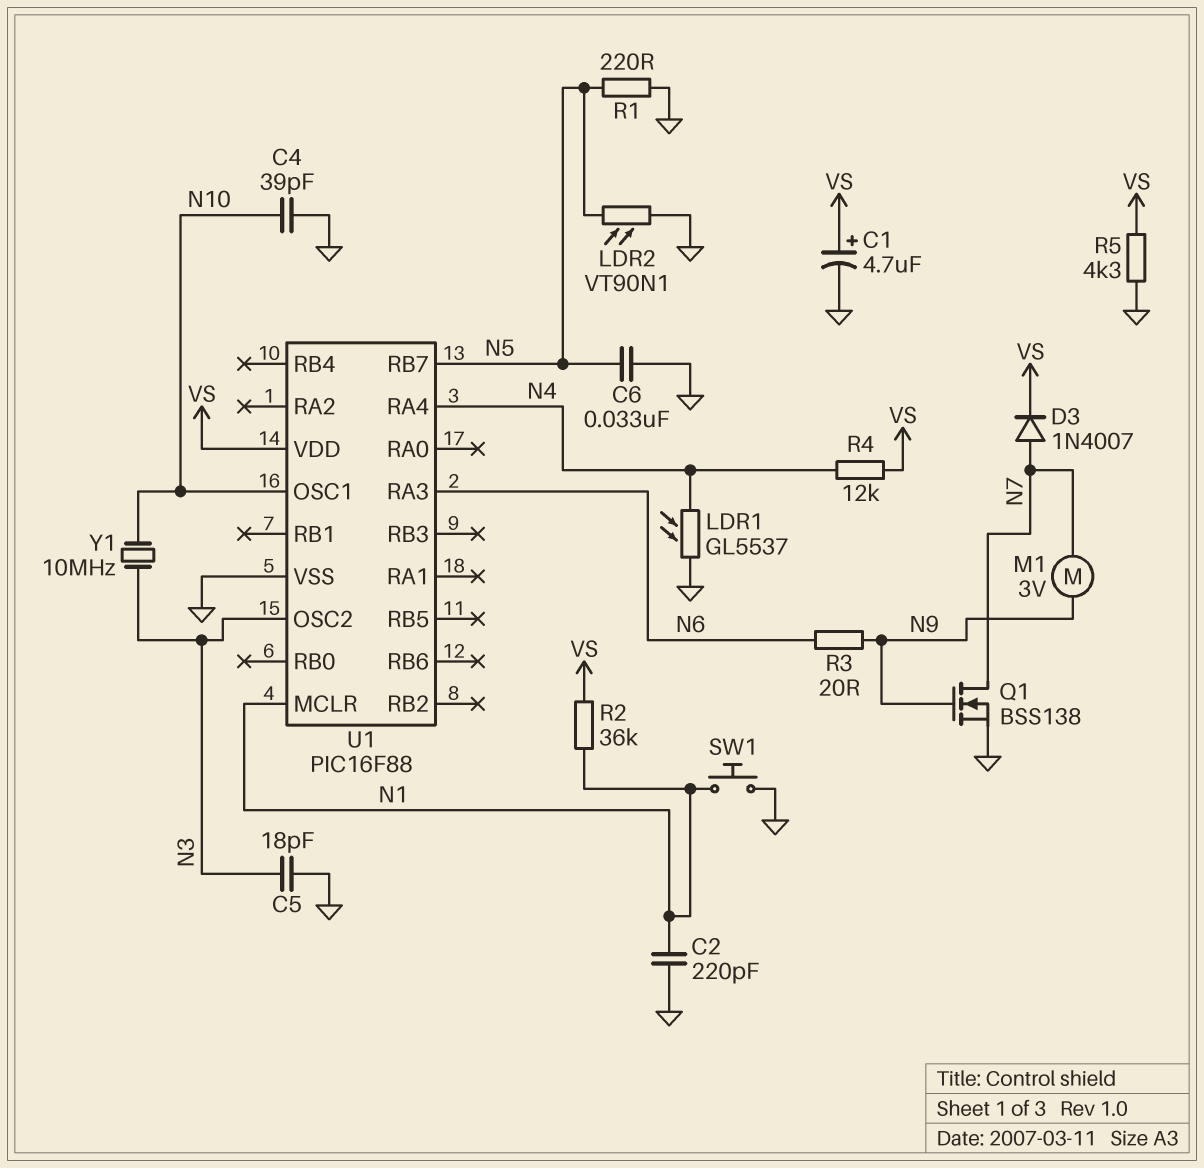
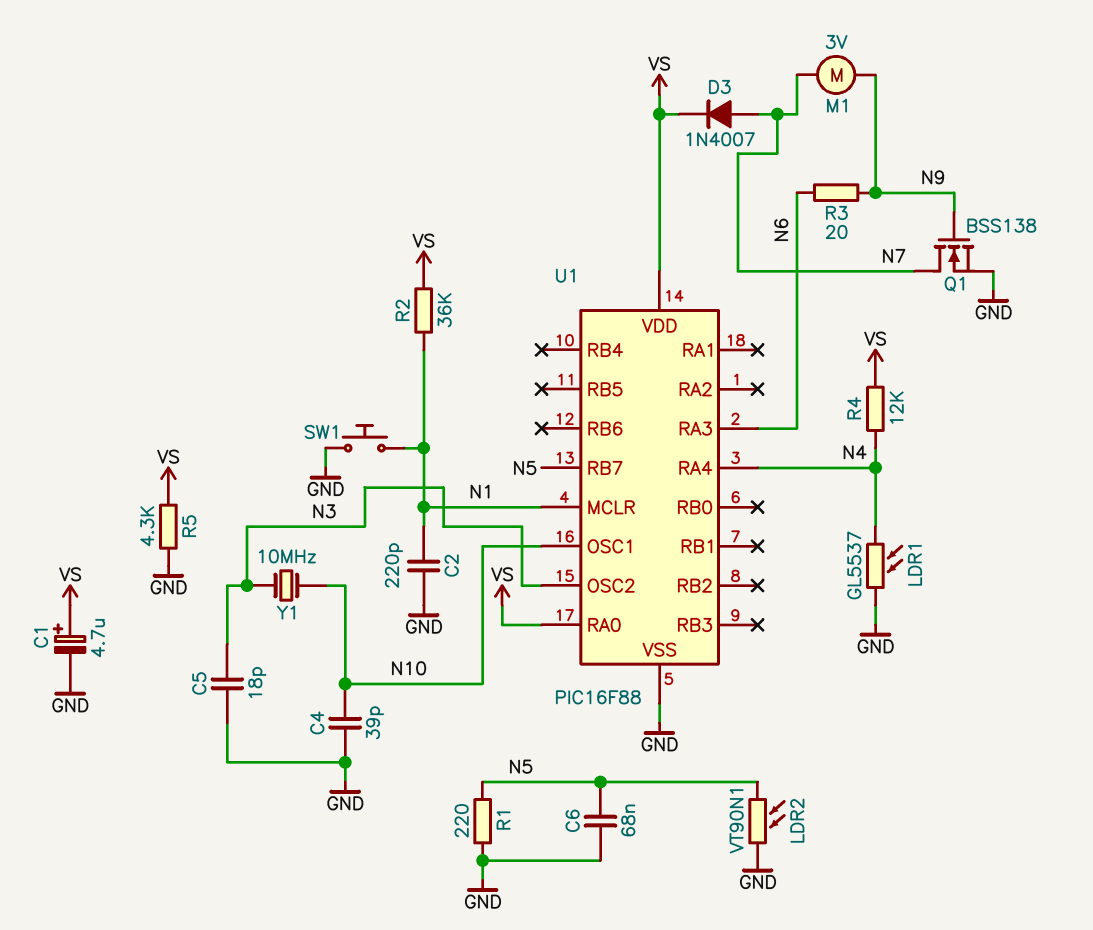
C6: 33nF (GND, N5) -> 68nF (GND, N5)
U1 pin RA0: none -> VS

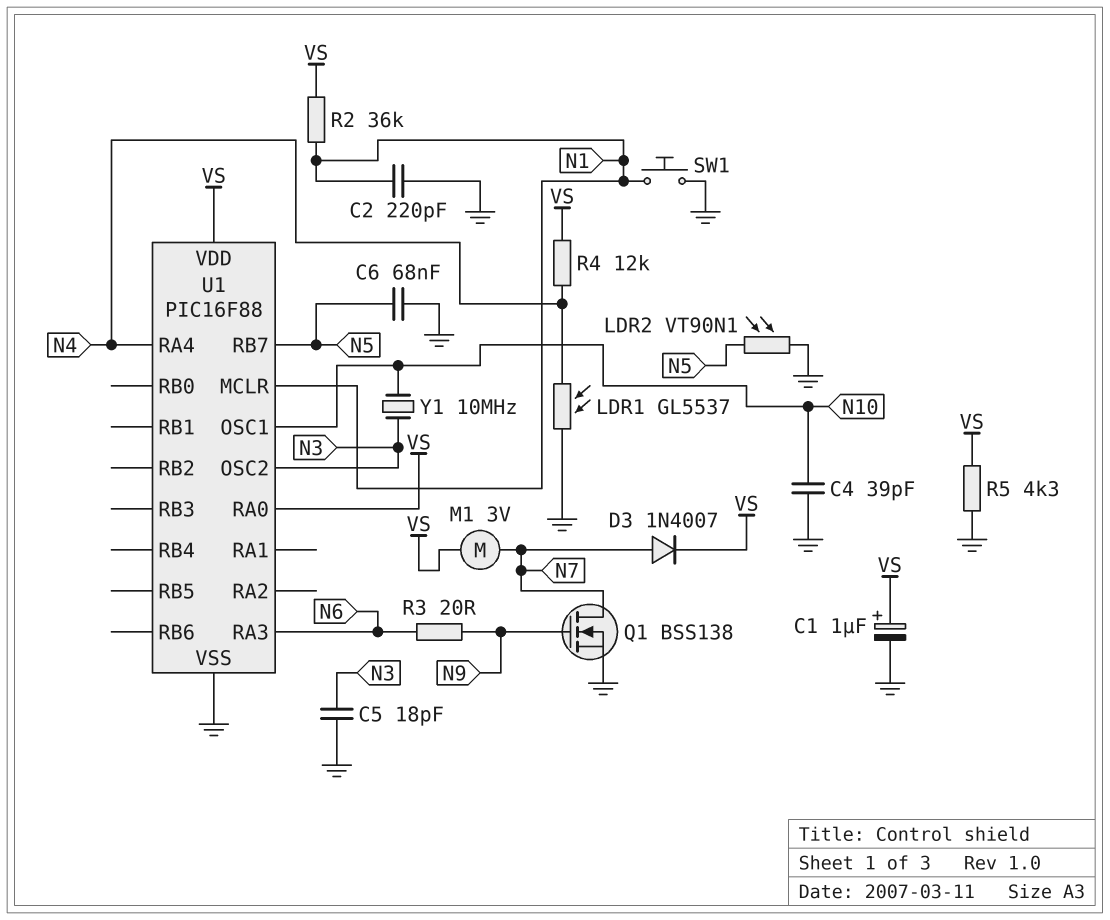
C1: 4.7uF (plus VS, minus GND) -> 1uF (plus VS, minus GND)
M1: motor 3V (N7, N9) -> motor 3V (N7, VS)
R1: 220 (GND, N5) -> none

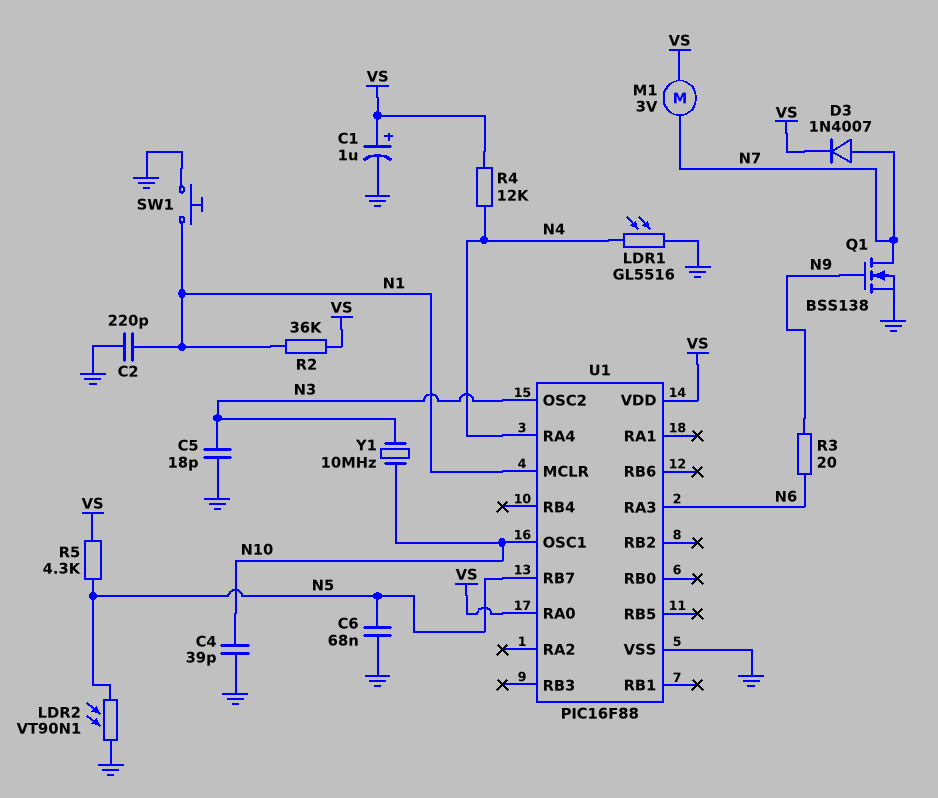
LDR1: GL5537 (GND, N4) -> GL5516 (GND, N4)
R5: 4.3k (GND, VS) -> 4.3k (N5, VS)

